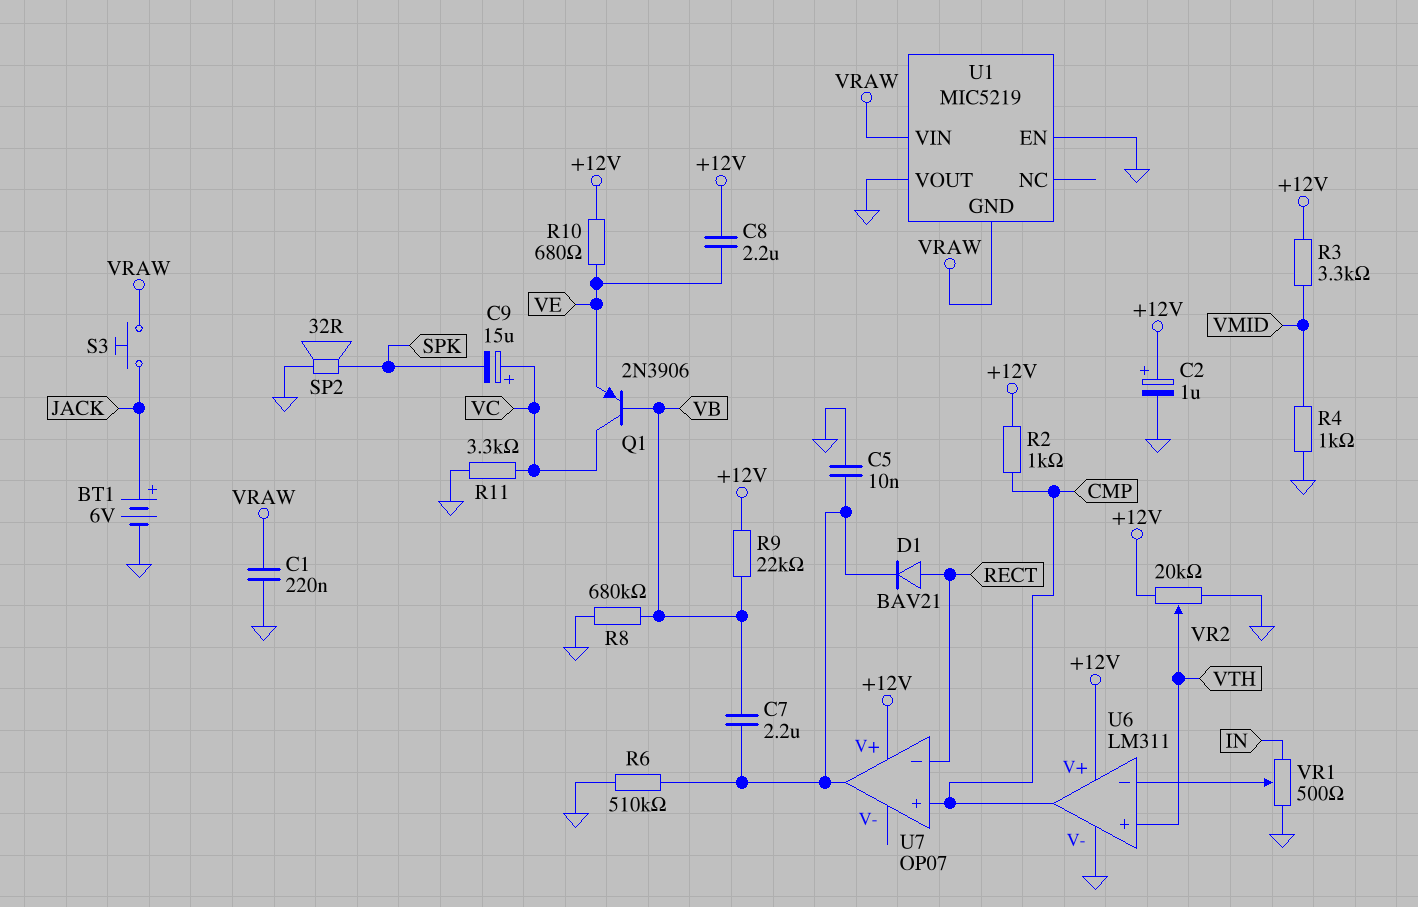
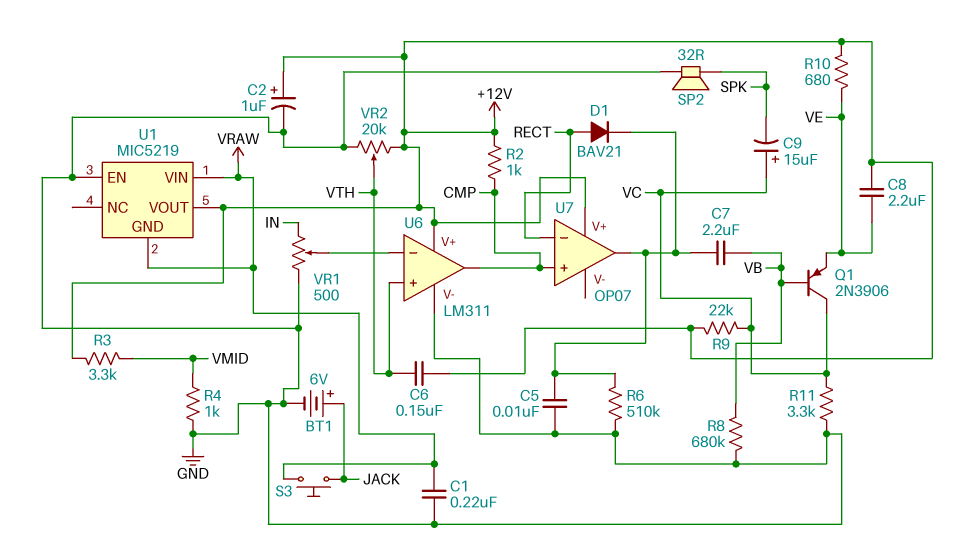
C6: none -> 150nF (+12V, VTH)
R9: 22k (+12V, VB) -> 22k (+12V, VC)
U1 pin VOUT: GND -> +12V

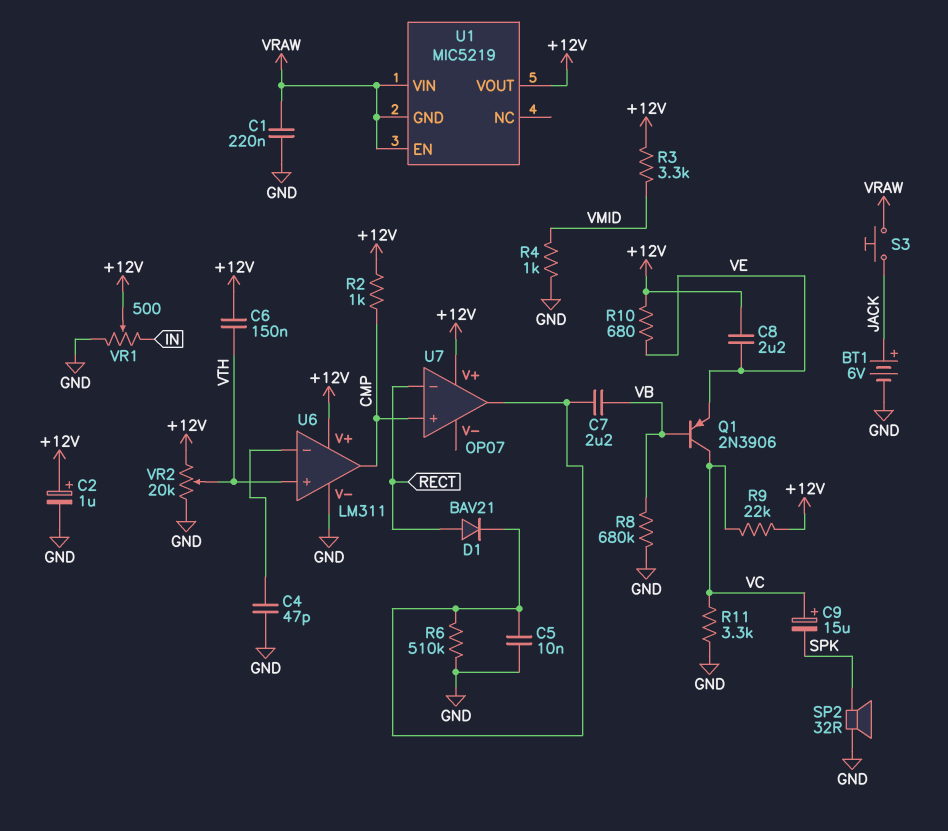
C4: none -> 47pF (GND, U6/in-)
U1 pin EN: GND -> VRAW
VR1: 500 (GND, IN, wiper U6/in-) -> 500 (GND, IN, wiper +12V)

